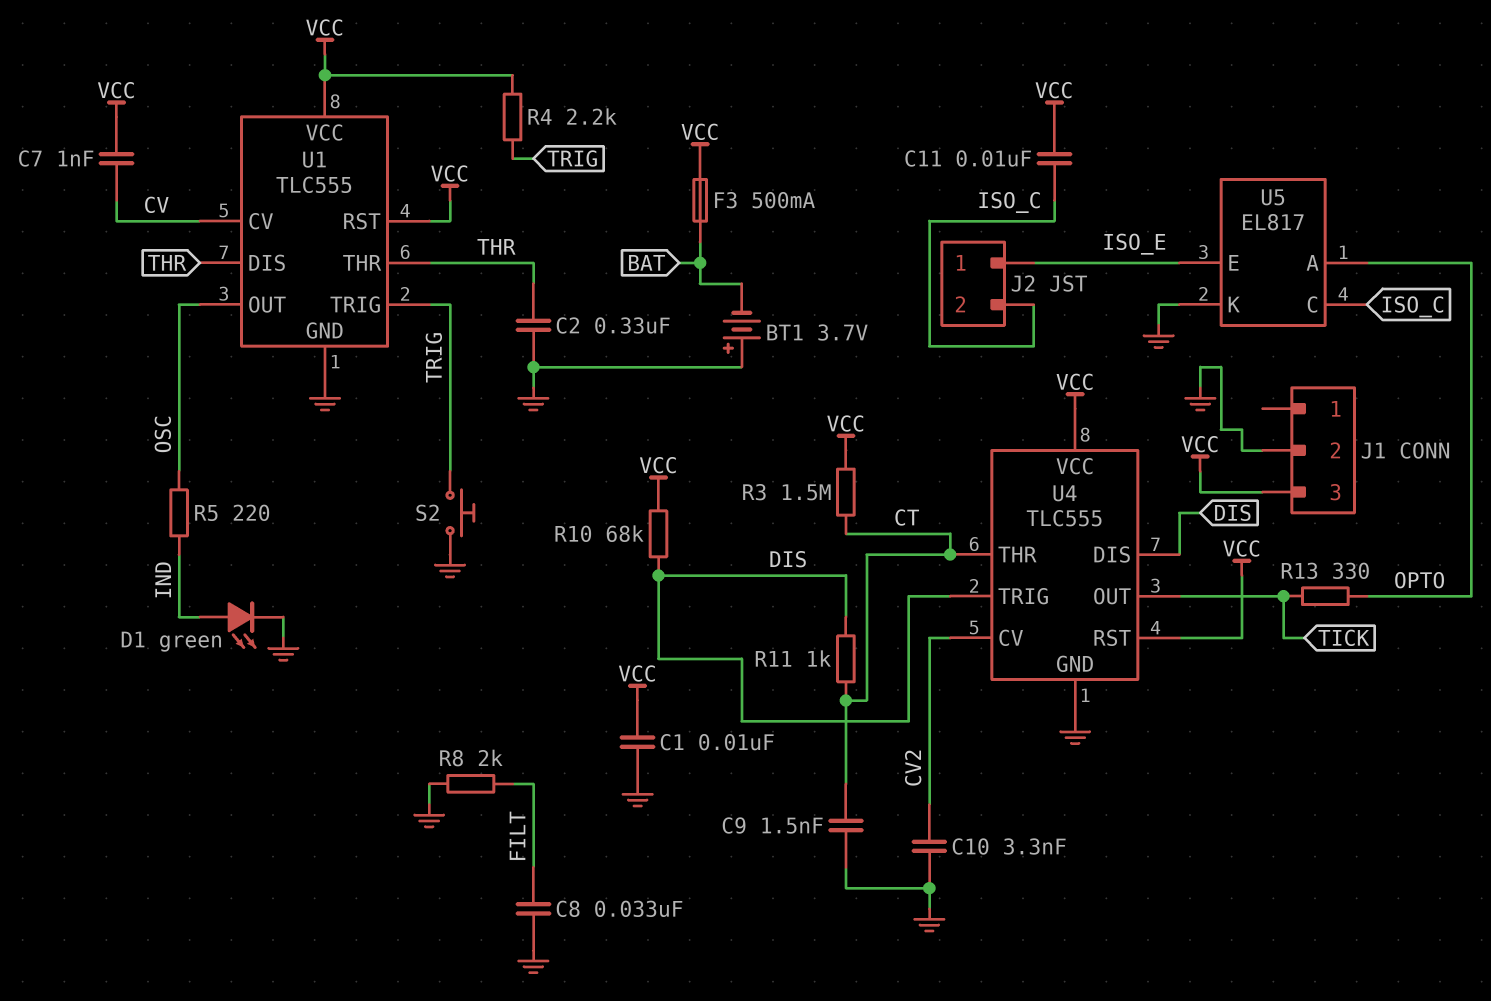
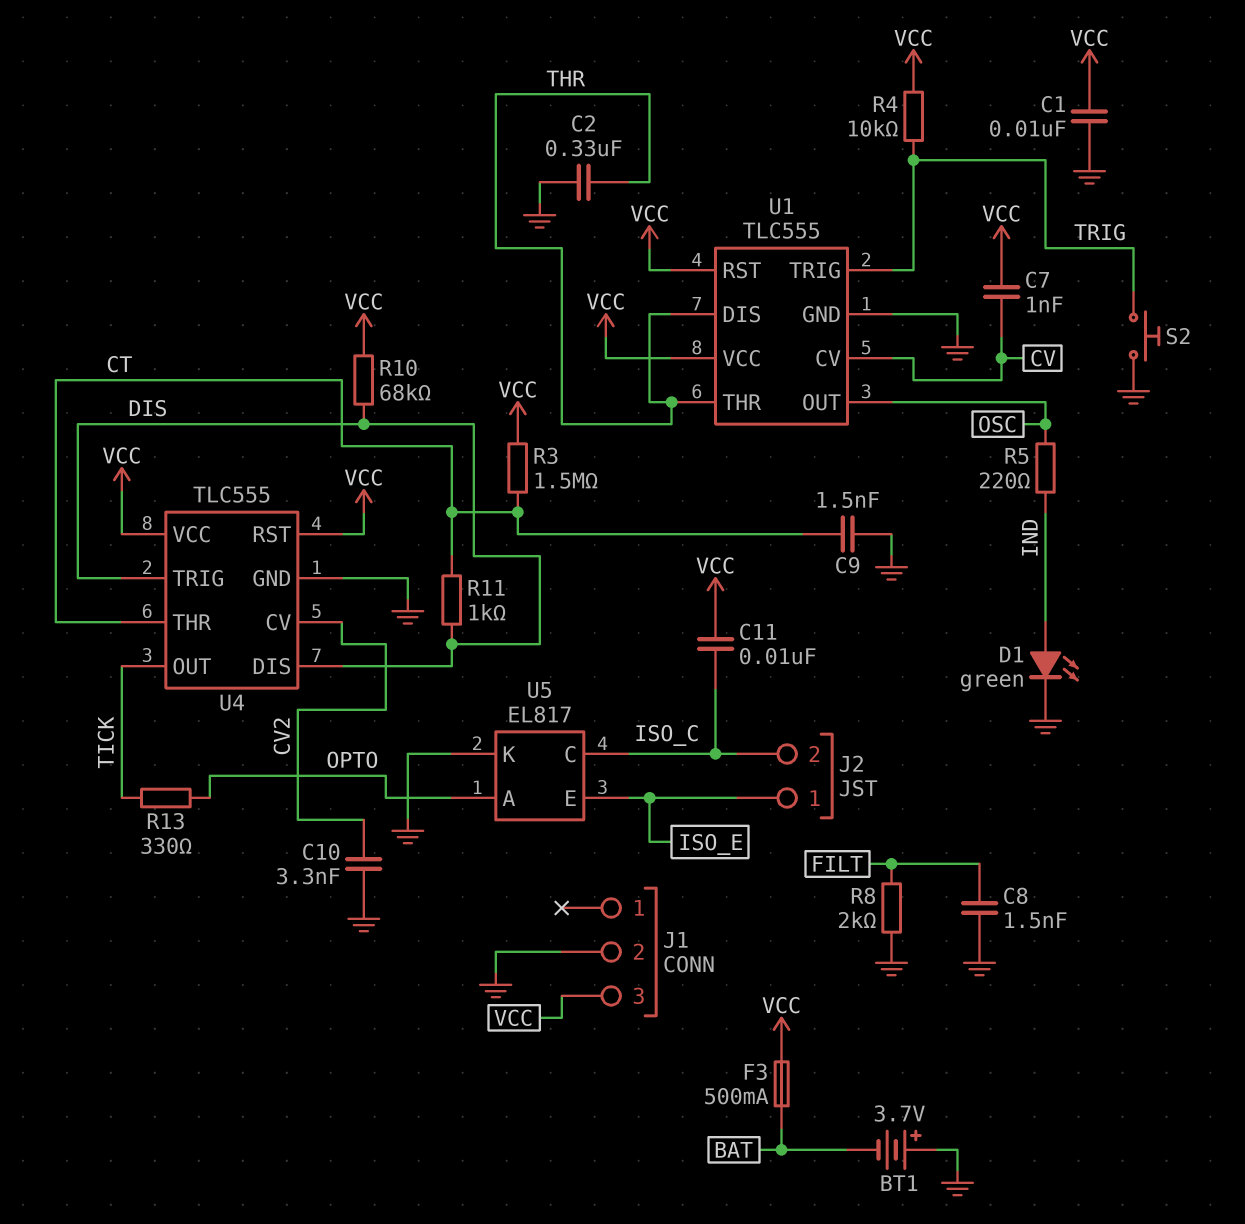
C8: 33nF (FILT, GND) -> 1.5nF (FILT, GND)
R4: 2.2k (TRIG, VCC) -> 10k (TRIG, VCC)

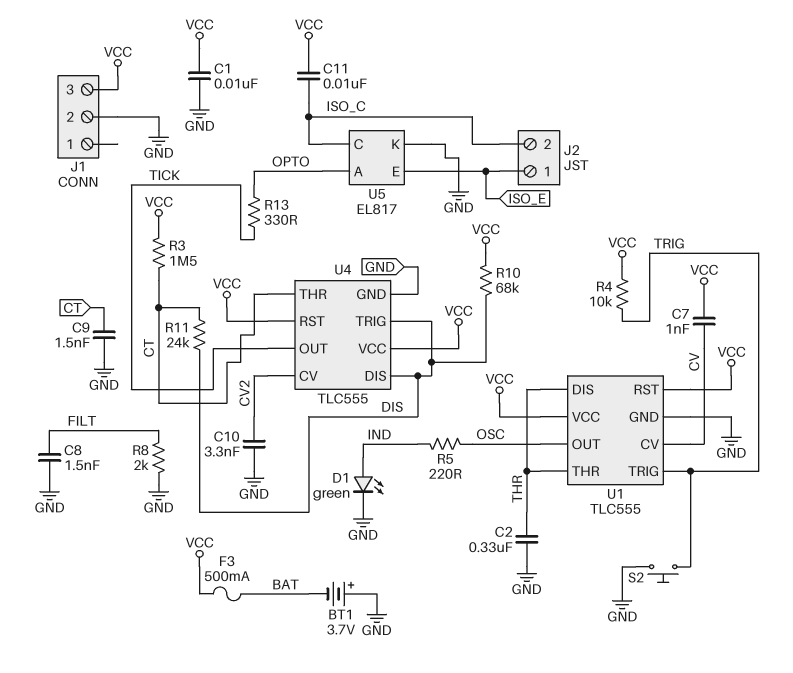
R11: 1k (CT, DIS) -> 24k (CT, DIS)

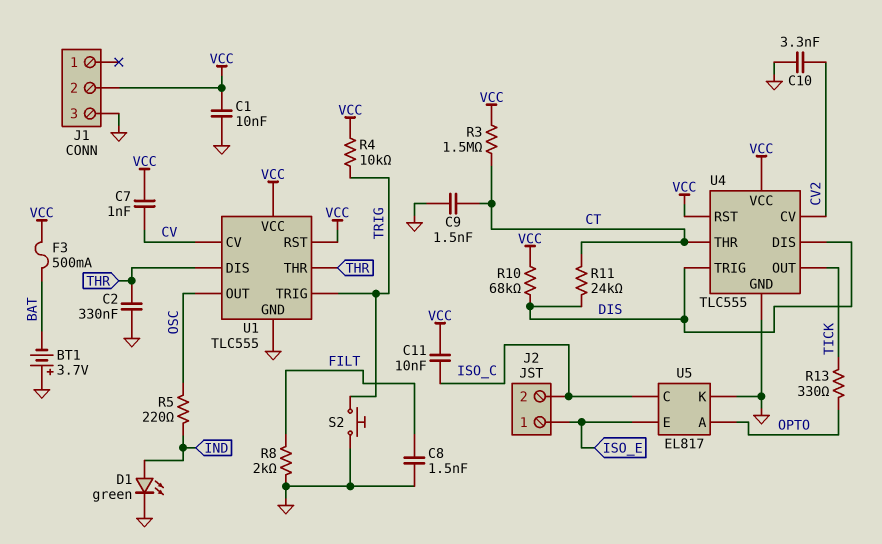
J1 pin 2: GND -> VCC
J1 pin 3: VCC -> GND

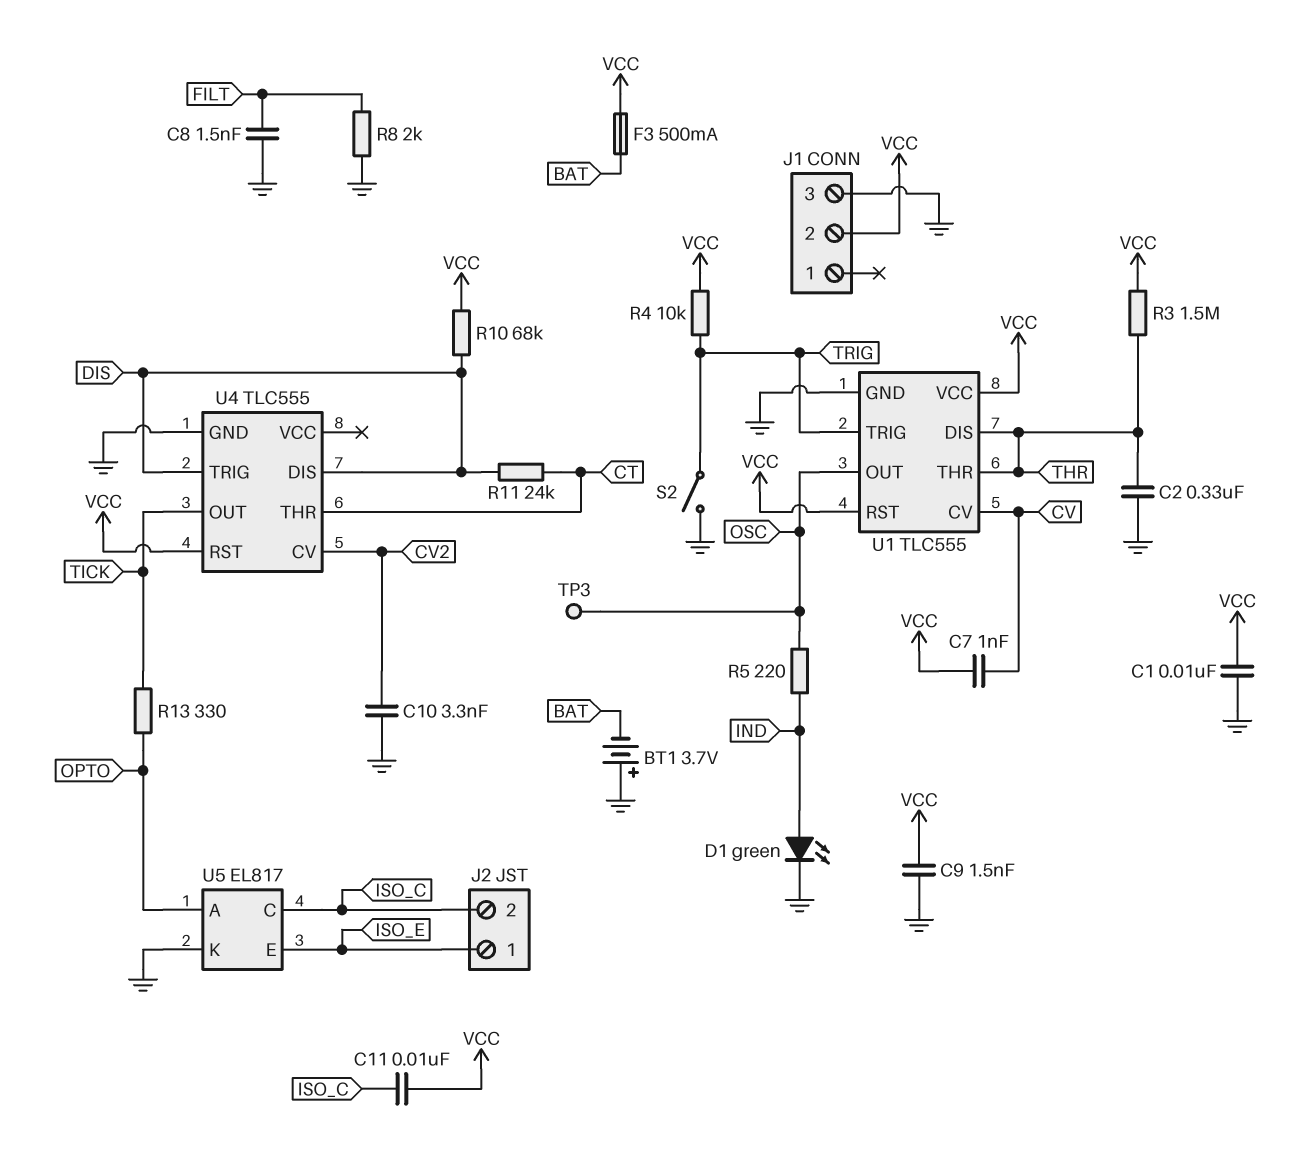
C9: 1.5nF (CT, GND) -> 1.5nF (GND, VCC)
R3: 1.5M (CT, VCC) -> 1.5M (THR, VCC)
S2: button (GND, TRIG) -> switch (GND, TRIG)
TP3: none -> test point (OSC)
U4 pin VCC: VCC -> none

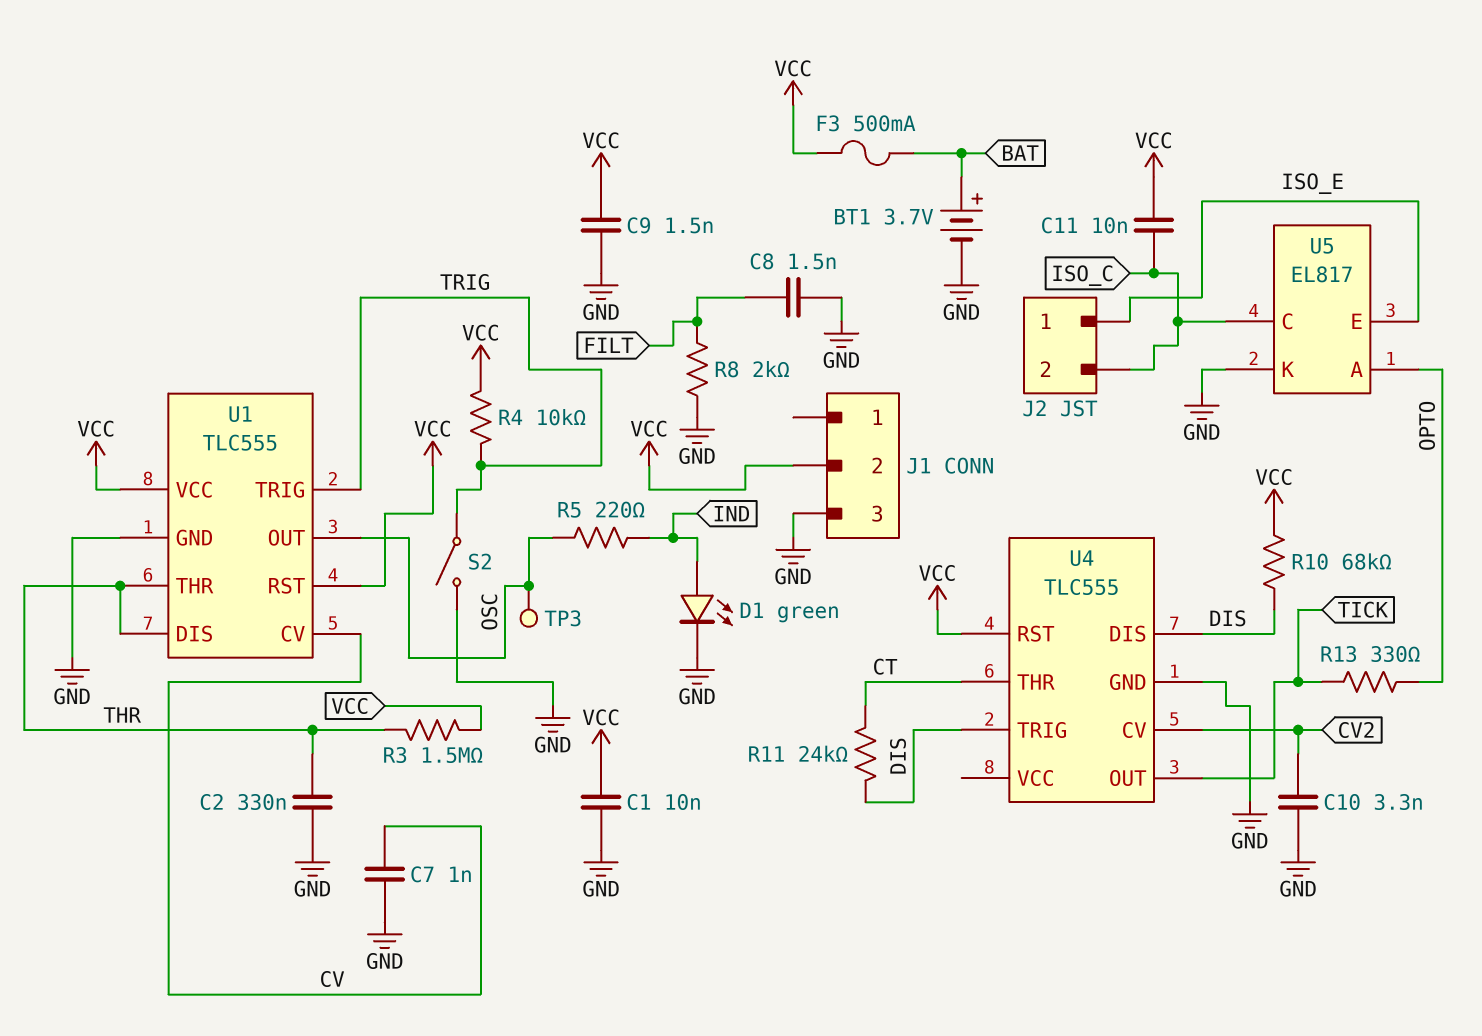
BT1: 3.7V (plus GND, minus BAT) -> 3.7V (plus BAT, minus GND)
C7: 1nF (CV, VCC) -> 1nF (CV, GND)

